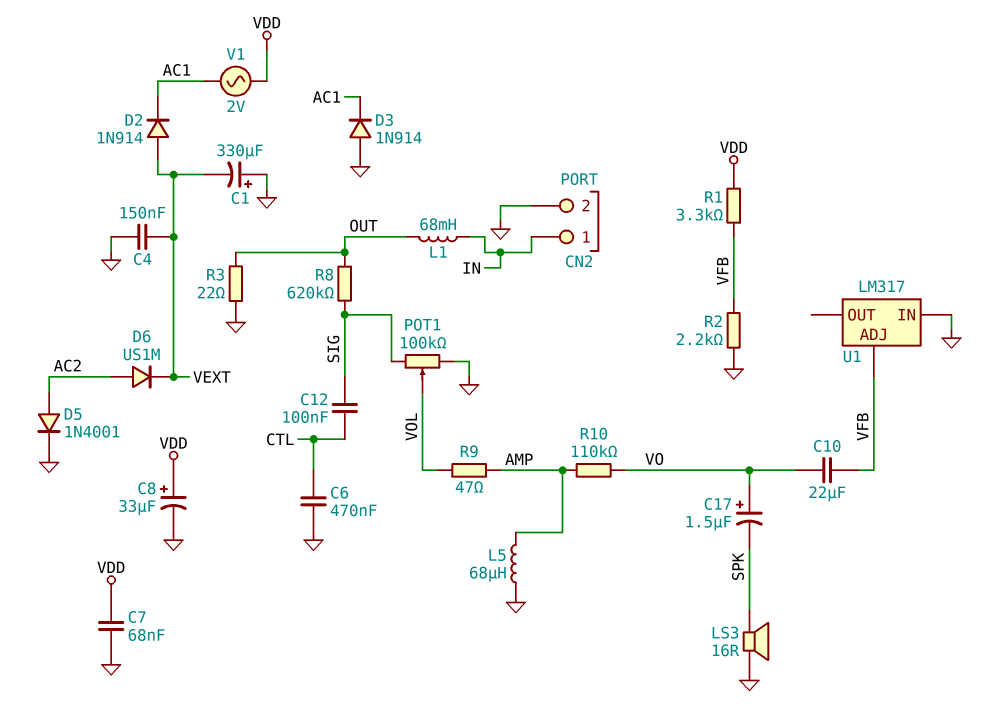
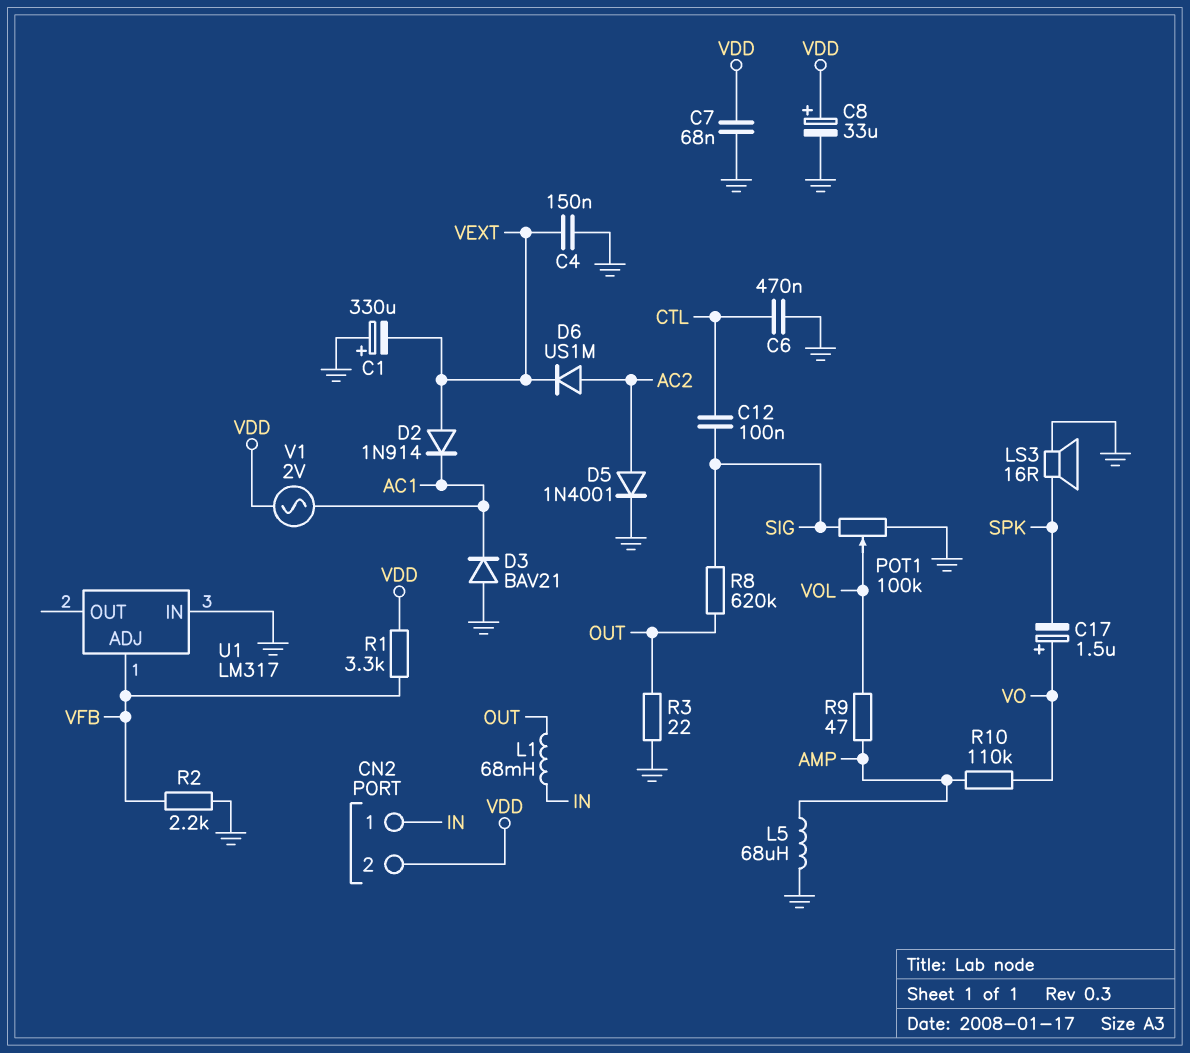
C10: 22uF (VFB, VO) -> none
CN2 pin 2: GND -> VDD
D3: diode 1N914 (A GND, K AC1) -> diode BAV21 (A GND, K AC1)

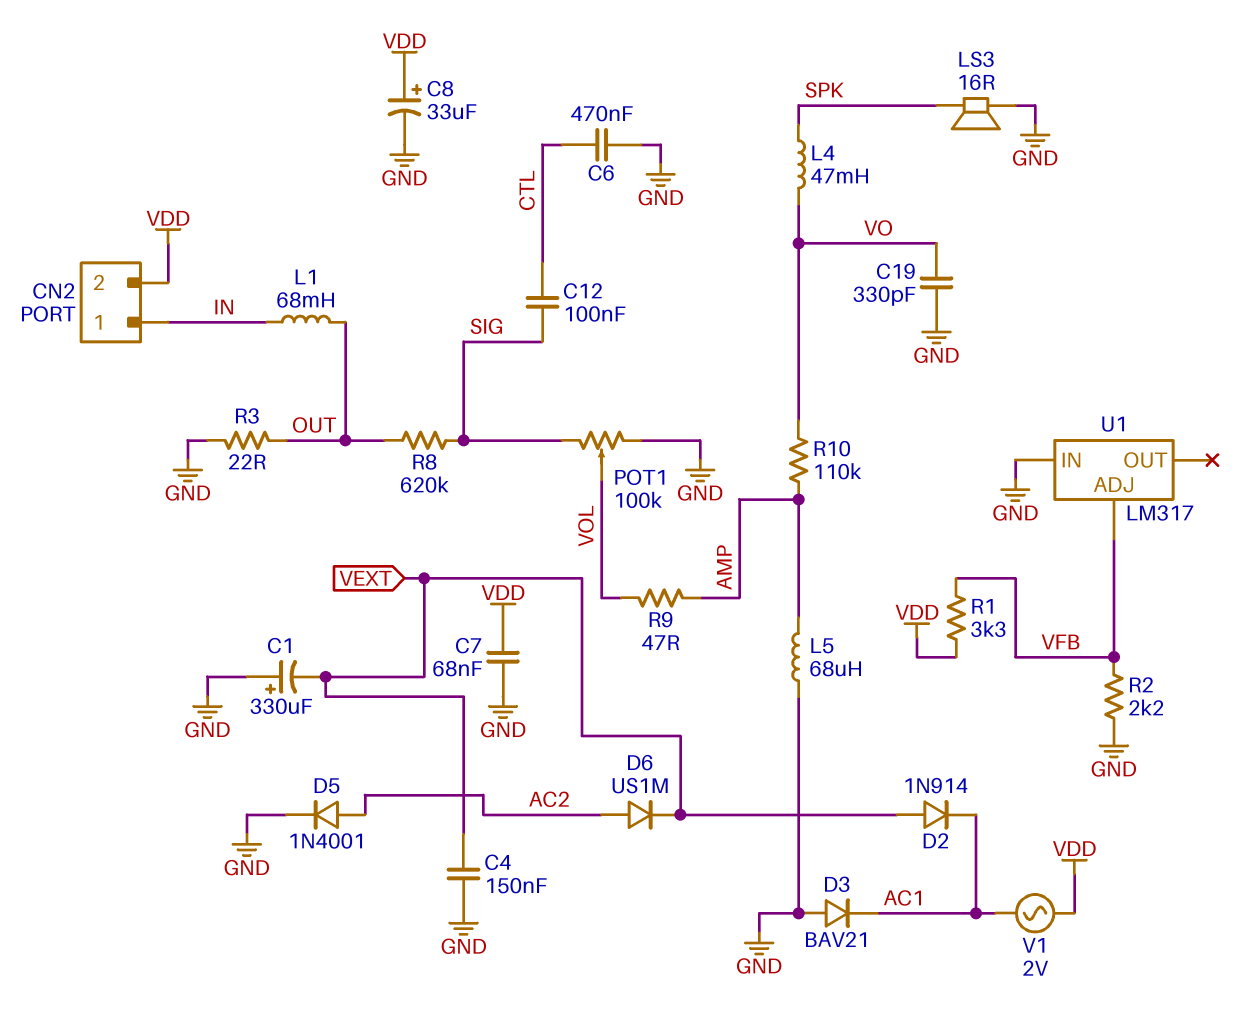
C17: 1.5uF (plus VO, minus SPK) -> none
C19: none -> 330pF (GND, VO)
L4: none -> 47mH (SPK, VO)

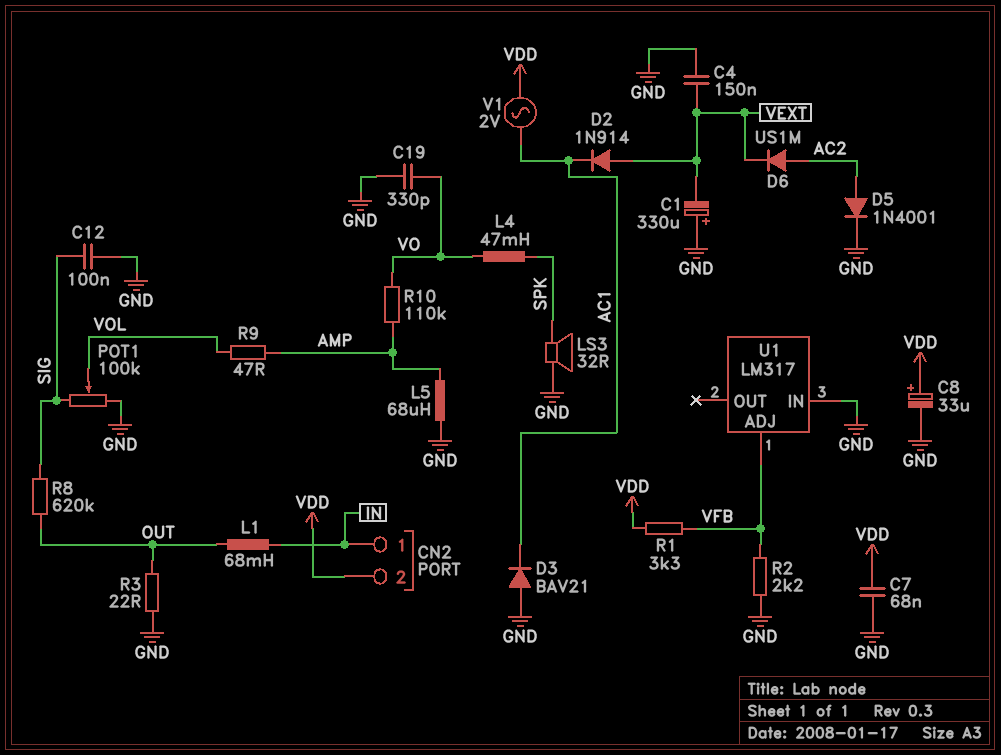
C6: 470nF (CTL, GND) -> none
C12: 100nF (CTL, SIG) -> 100nF (GND, SIG)
LS3: speaker 16R (GND, SPK) -> speaker 32R (GND, SPK)

